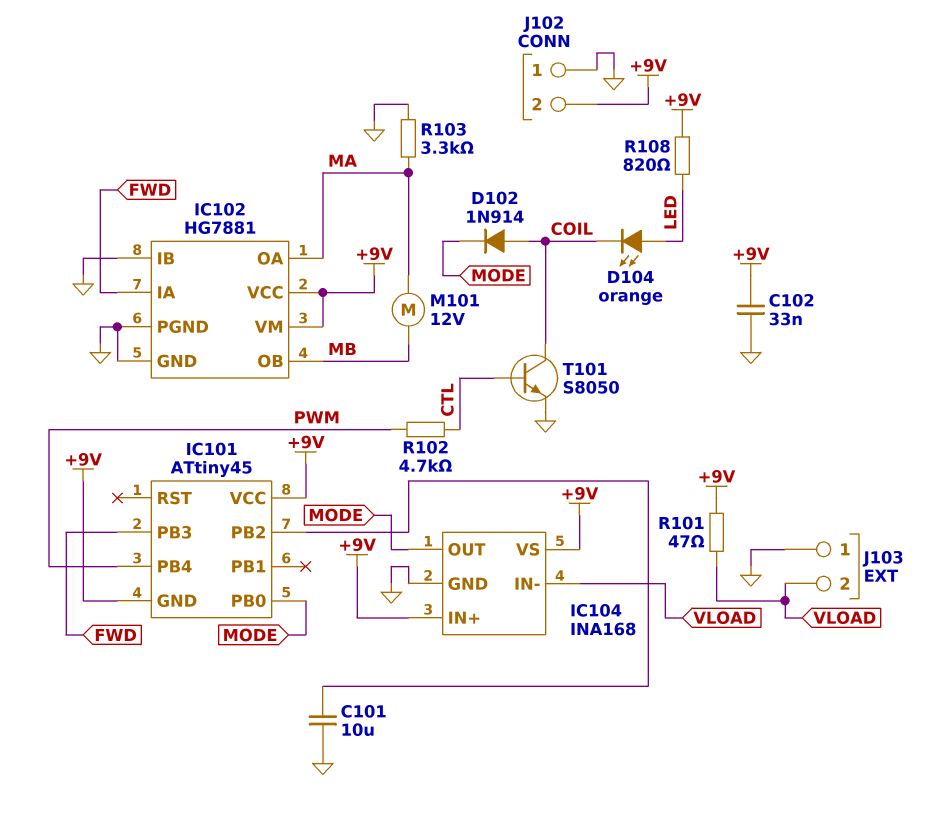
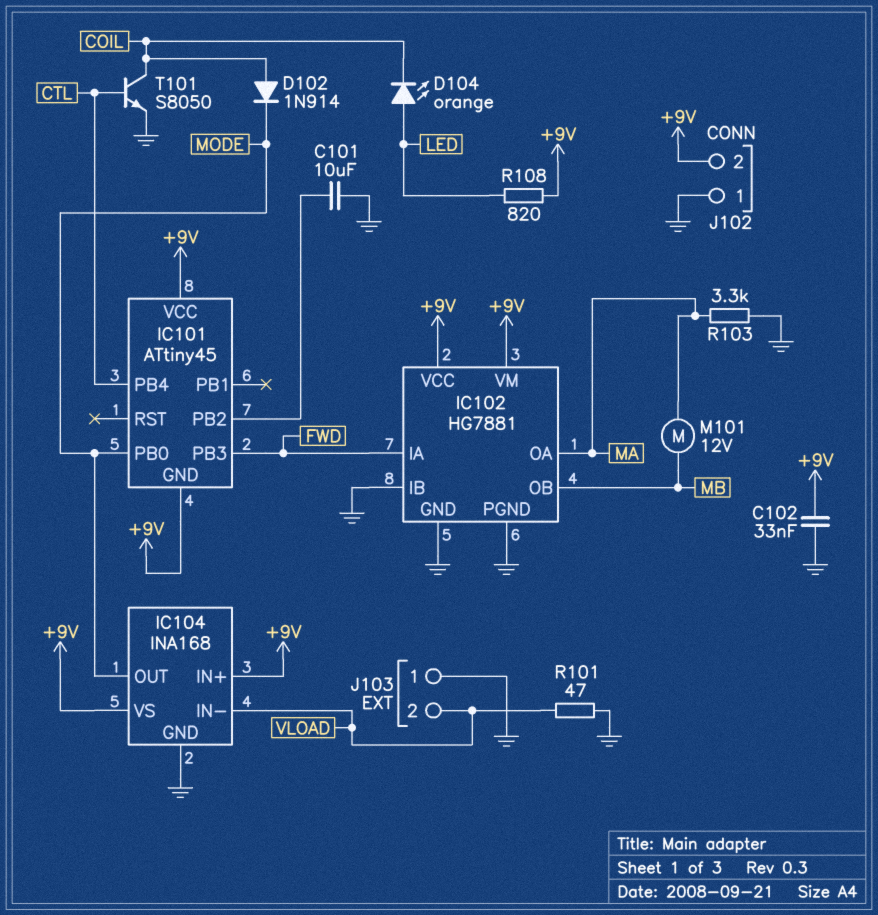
IC101 pin PB4: PWM -> CTL
R101: 47 (+9V, VLOAD) -> 47 (GND, VLOAD)
R102: 4.7k (CTL, PWM) -> none

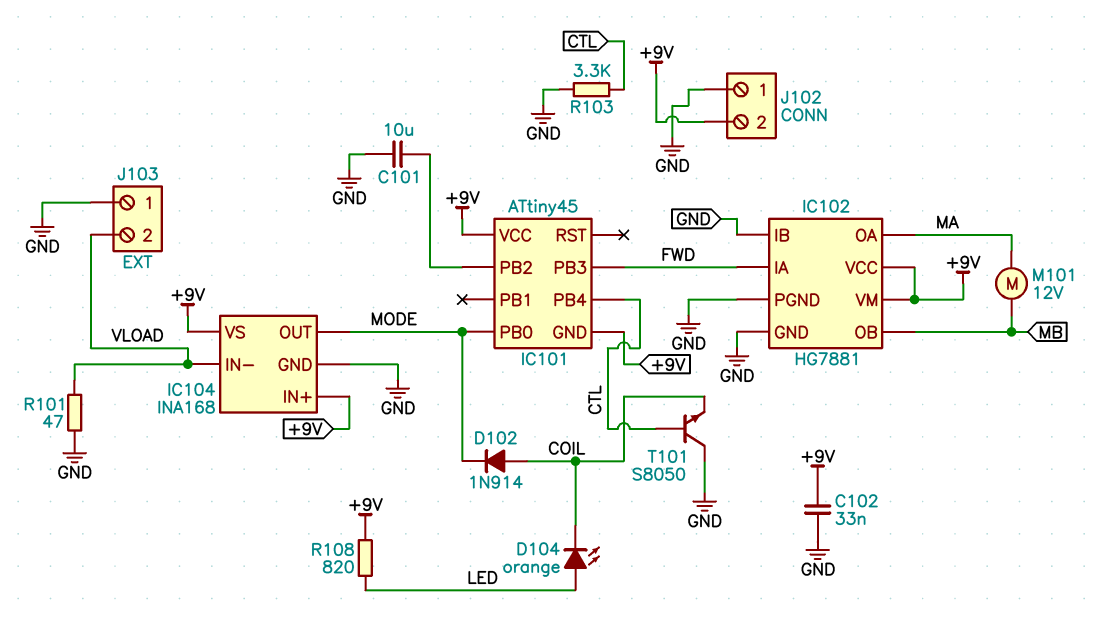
R103: 3.3k (GND, MA) -> 3.3k (CTL, GND)
T101: NPN S8050 (B CTL, C COIL, E GND) -> NPN S8050 (B CTL, C GND, E COIL)

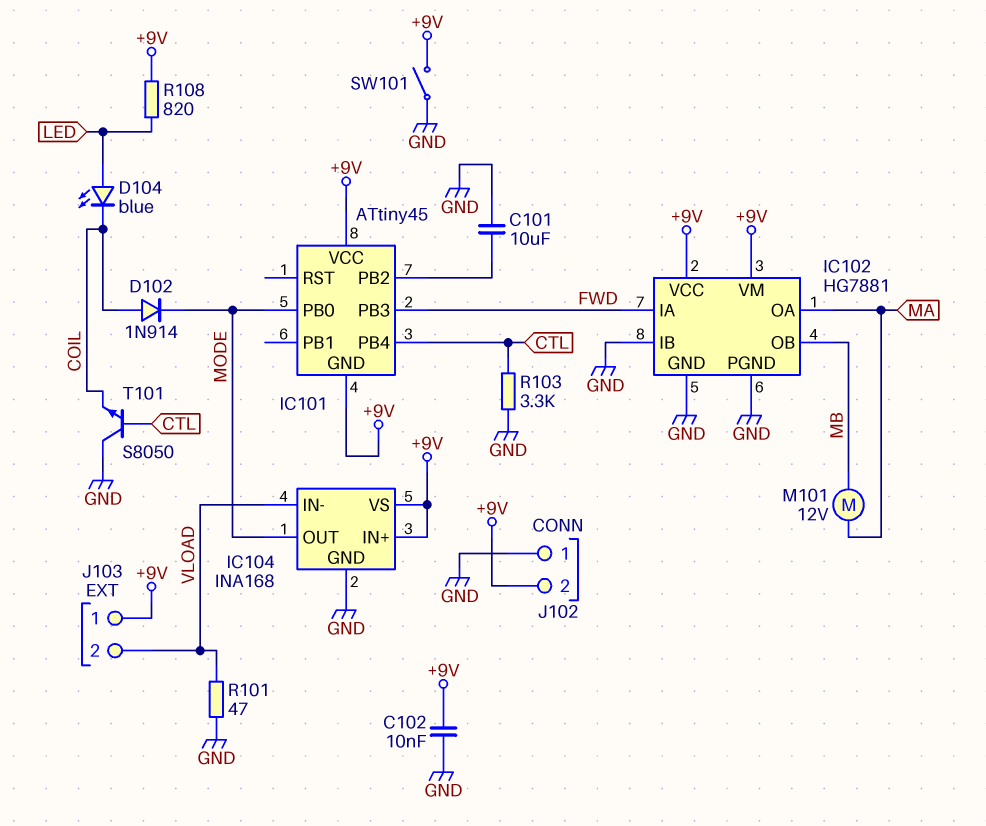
C102: 33nF (+9V, GND) -> 10nF (+9V, GND)
D104: LED orange (A LED, K COIL) -> LED blue (A LED, K COIL)
J103 pin 1: GND -> +9V
SW101: none -> switch (+9V, GND)

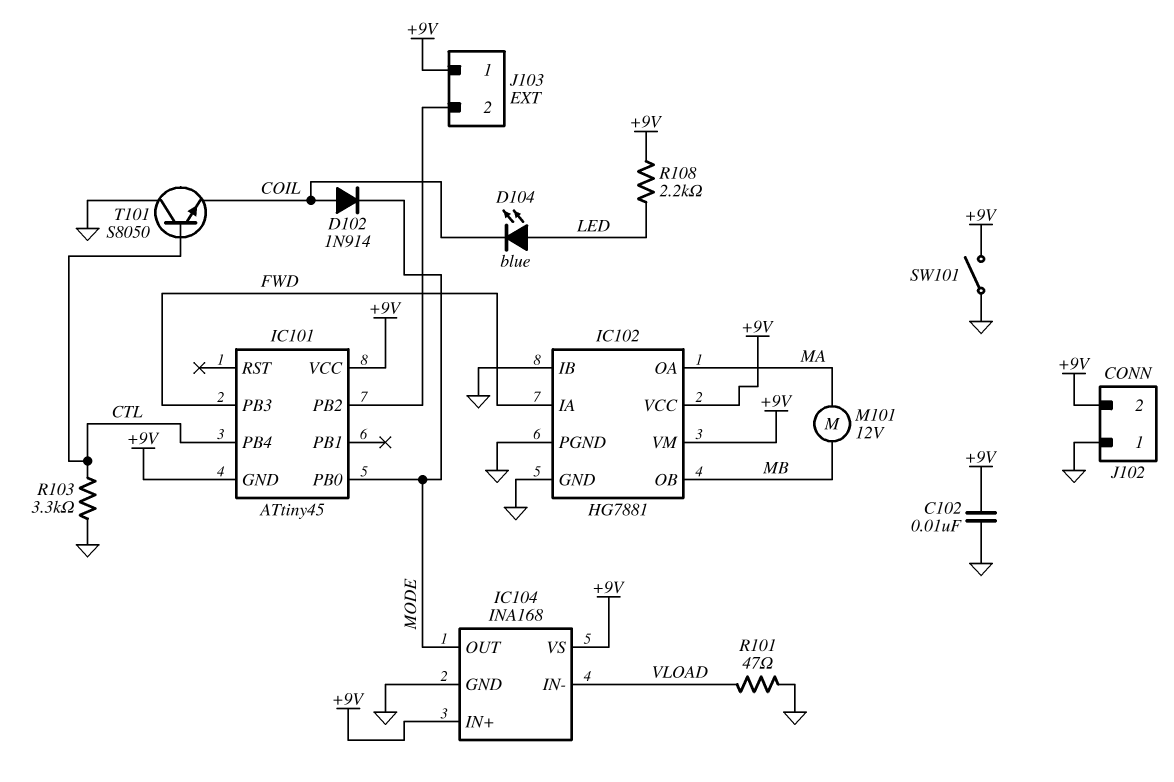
C101: 10uF (GND, IC101/PB2) -> none
J103 pin 2: VLOAD -> IC101/PB2
R108: 820 (+9V, LED) -> 2.2k (+9V, LED)

